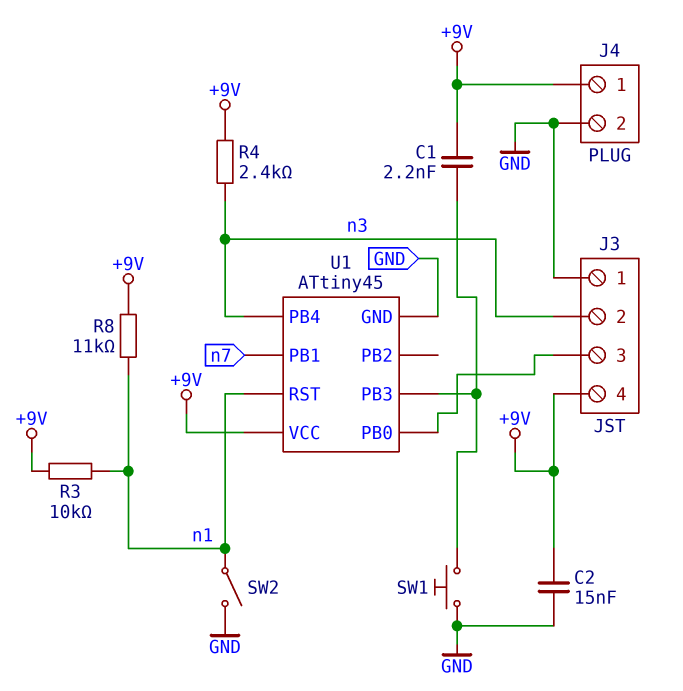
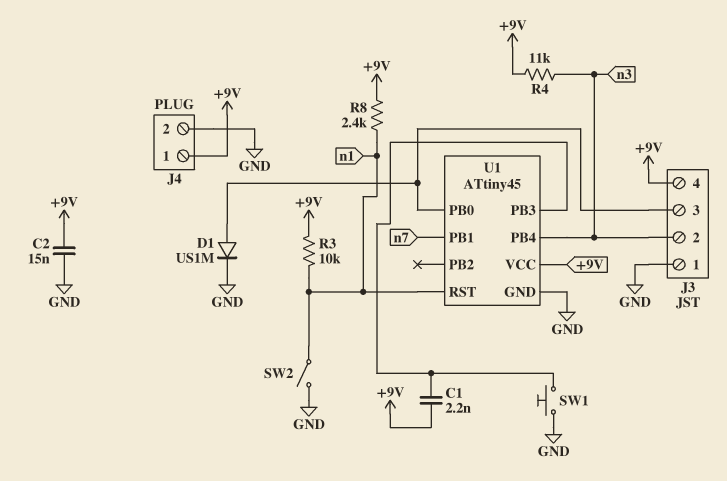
D1: none -> diode US1M (A J3/3, K GND)
R4: 2.4k (+9V, n3) -> 11k (+9V, n3)
R8: 11k (+9V, n1) -> 2.4k (+9V, n1)

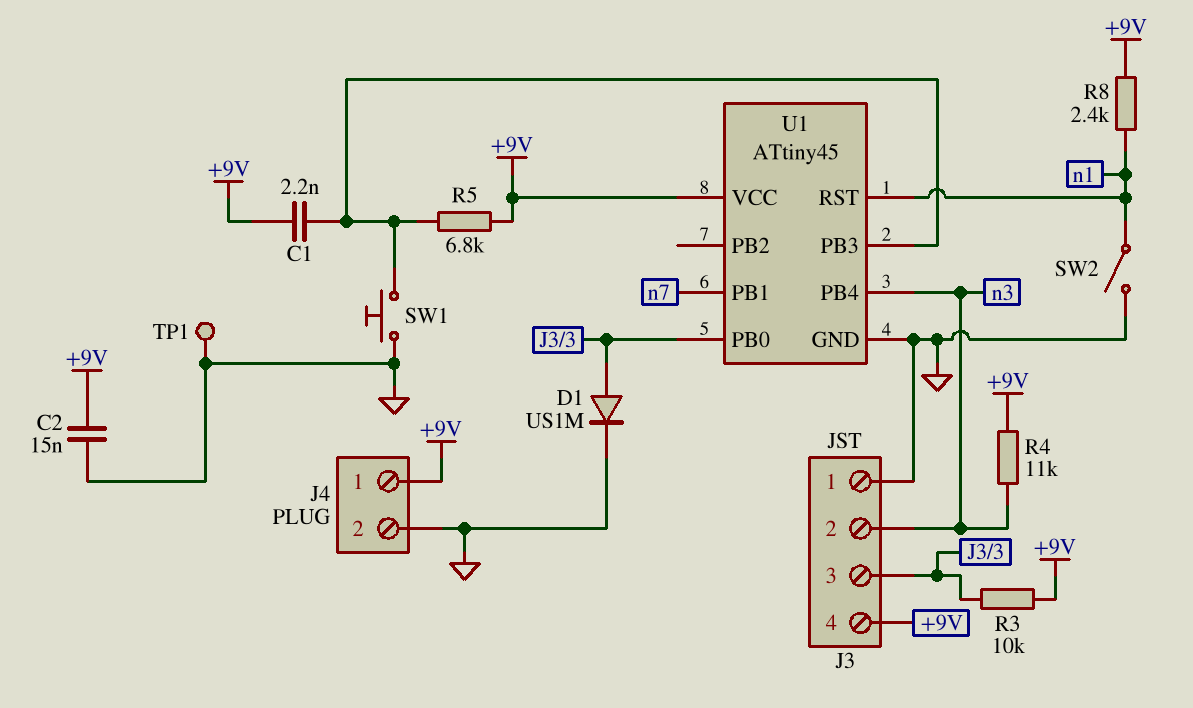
R3: 10k (+9V, n1) -> 10k (+9V, J3/3)
R5: none -> 6.8k (+9V, U1/PB3)
TP1: none -> test point (GND)

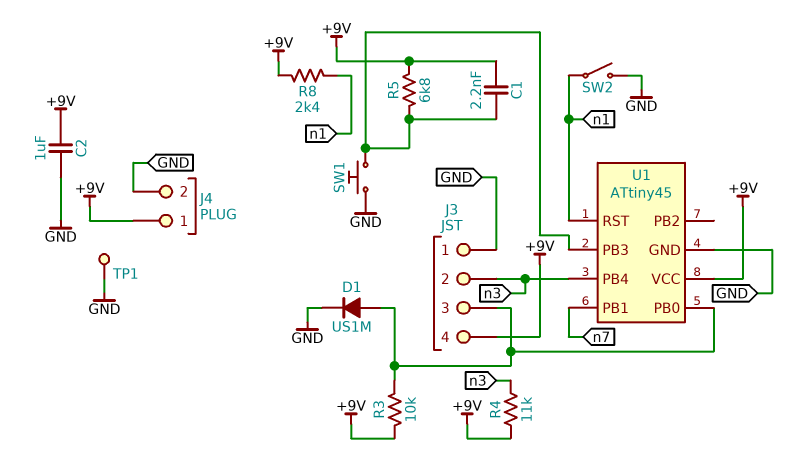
C2: 15nF (+9V, GND) -> 1uF (+9V, GND)

